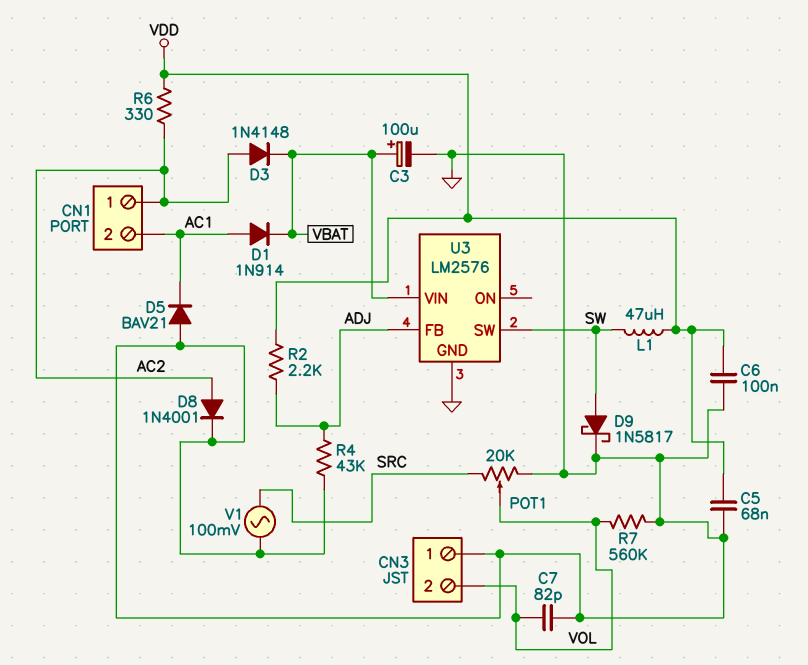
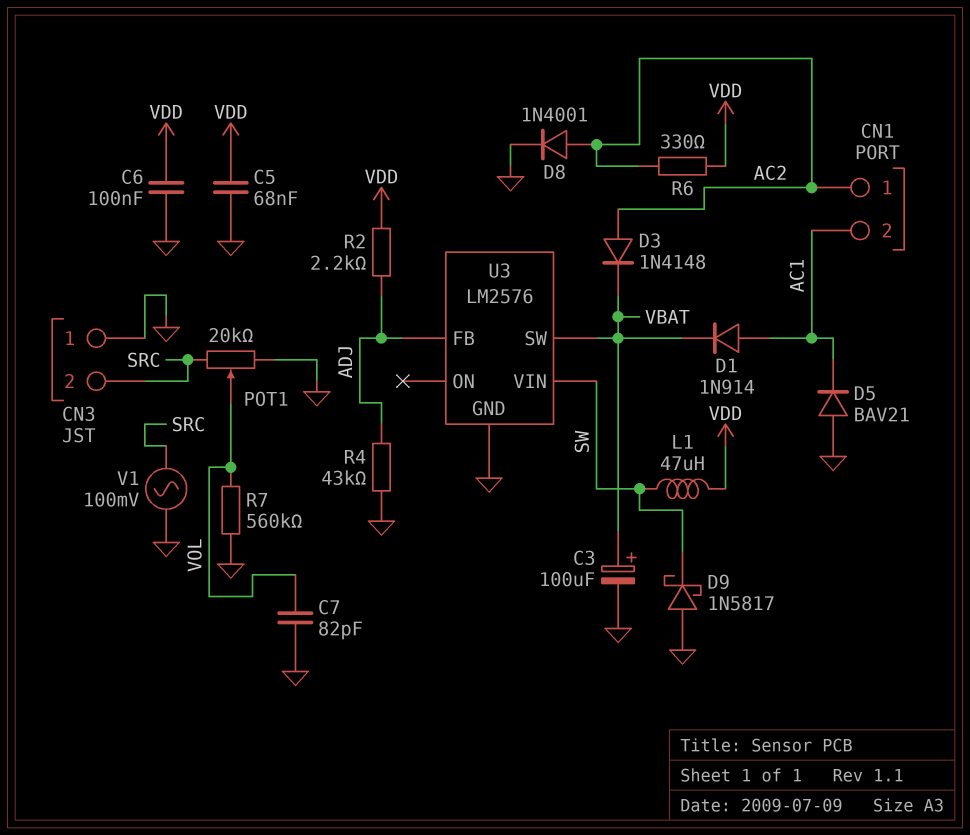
CN3 pin 2: VOL -> SRC
D9: schottky 1N5817 (A SW, K GND) -> schottky 1N5817 (A GND, K SW)
U3 pin SW: SW -> VBAT
U3 pin VIN: VBAT -> SW

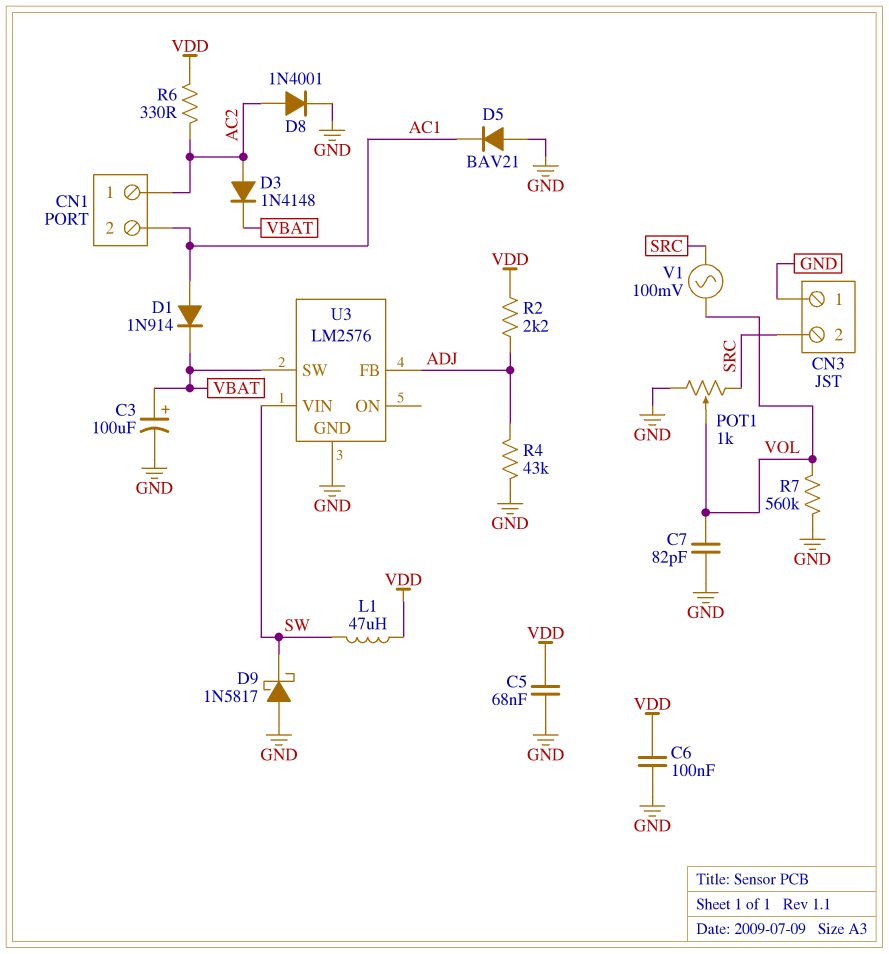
POT1: 20k (GND, SRC, wiper VOL) -> 1k (GND, SRC, wiper VOL)
V1: AC 100mV (GND, SRC) -> AC 100mV (SRC, VOL)

